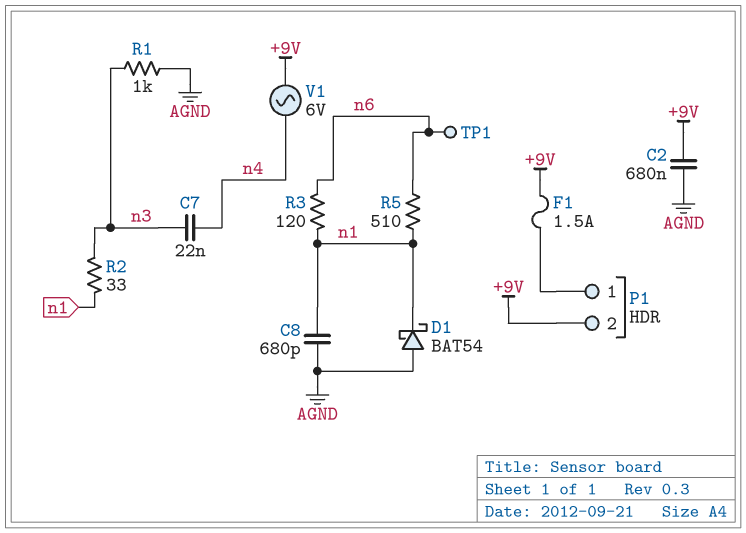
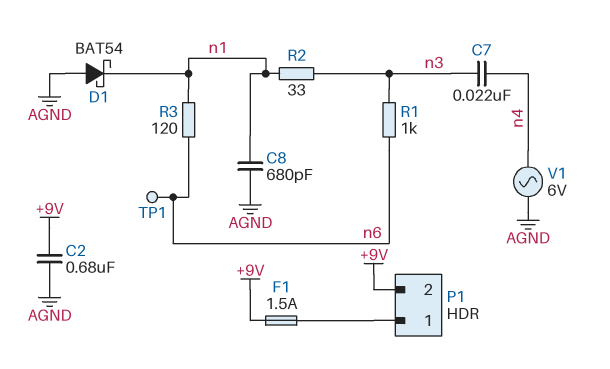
R1: 1k (AGND, n3) -> 1k (n3, n6)
R5: 510 (n1, n6) -> none
V1: AC 6V (+9V, n4) -> AC 6V (AGND, n4)

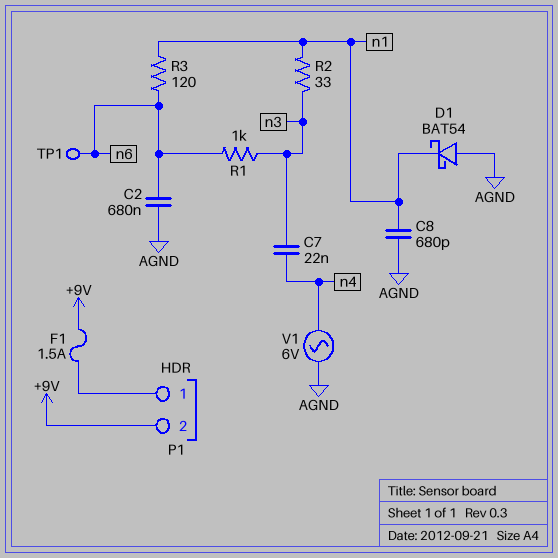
C2: 680nF (+9V, AGND) -> 680nF (AGND, n6)

